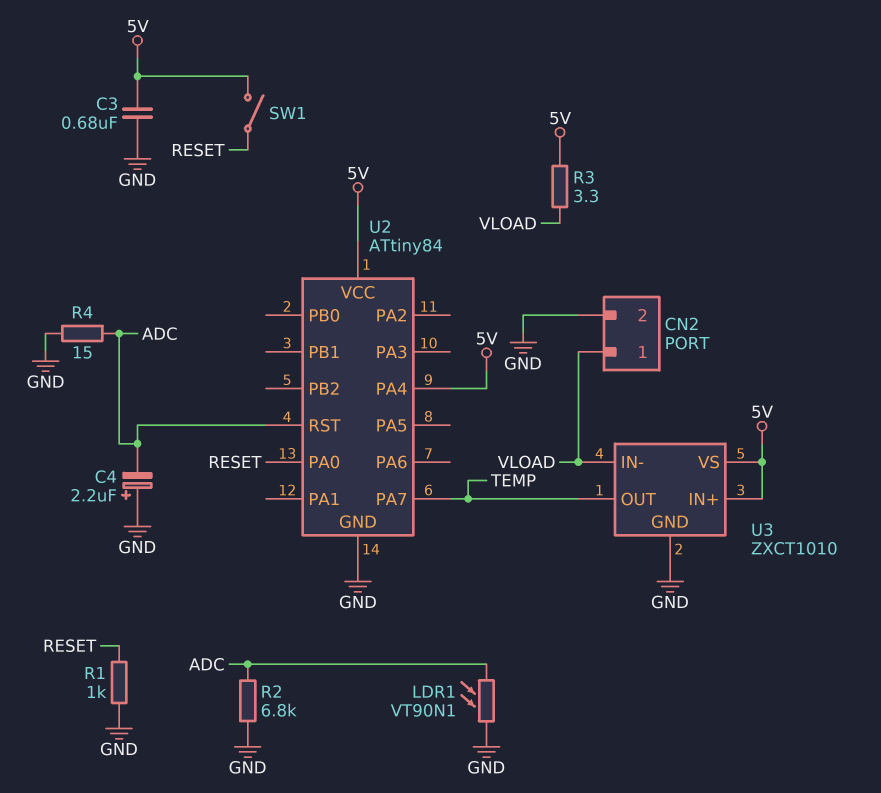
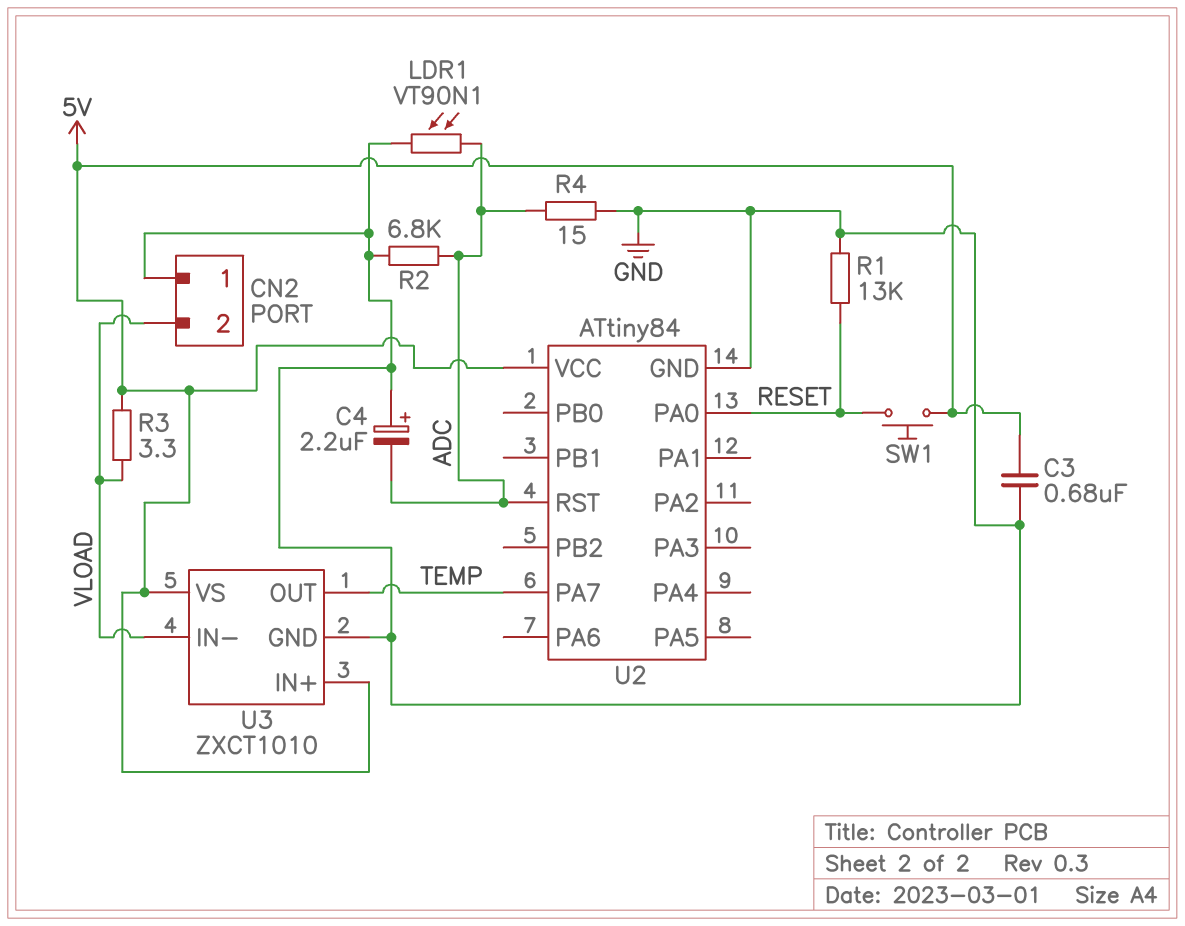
CN2 pin 1: VLOAD -> GND
CN2 pin 2: GND -> VLOAD
R1: 1k (GND, RESET) -> 13k (GND, RESET)
SW1: switch (5V, RESET) -> button (5V, RESET)
U2 pin PA4: 5V -> none

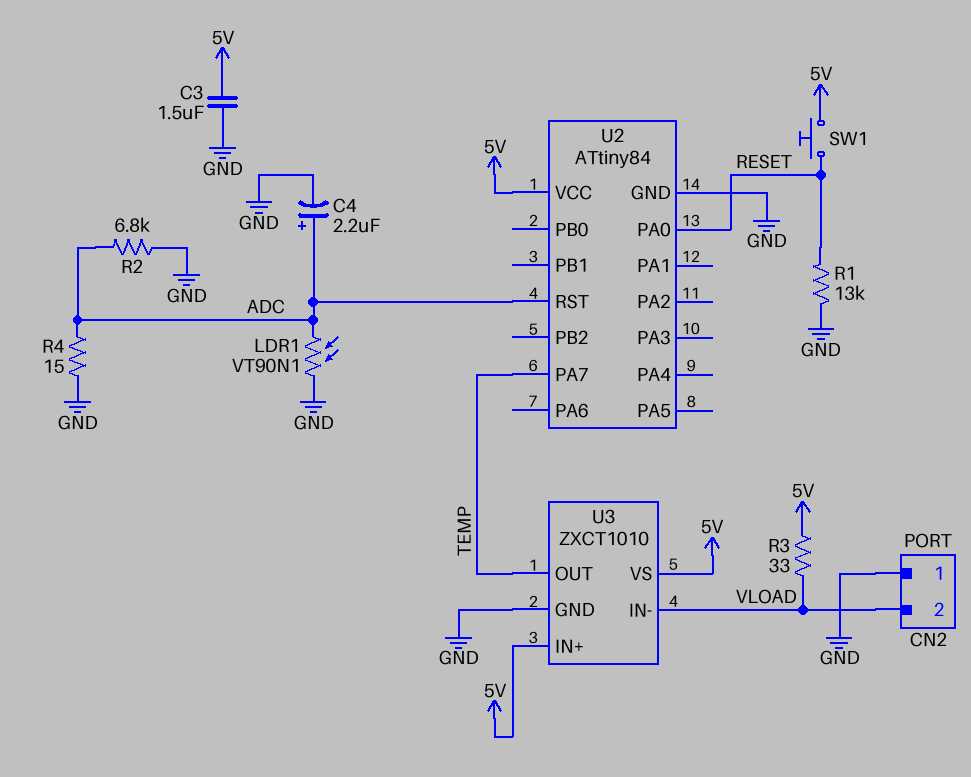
C3: 680nF (5V, GND) -> 1.5uF (5V, GND)
C4: 2.2uF (plus GND, minus ADC) -> 2.2uF (plus ADC, minus GND)
R3: 3.3 (5V, VLOAD) -> 33 (5V, VLOAD)

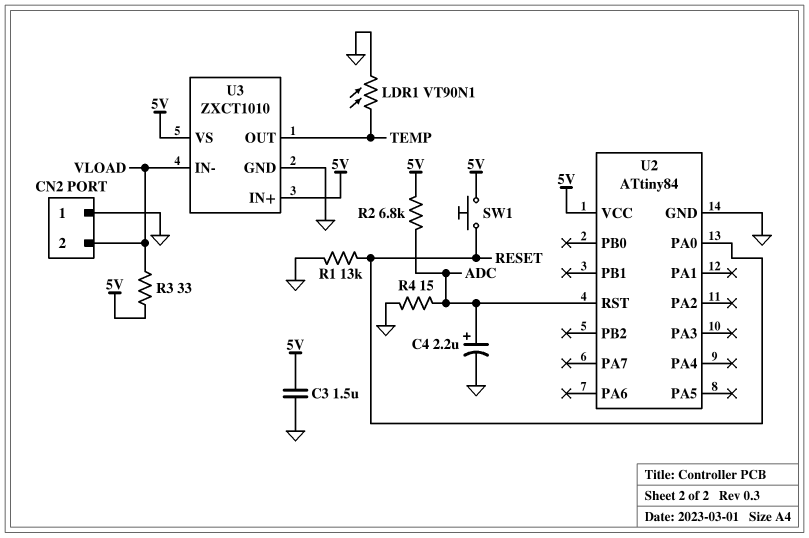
LDR1: VT90N1 (ADC, GND) -> VT90N1 (GND, TEMP)
R2: 6.8k (ADC, GND) -> 6.8k (5V, ADC)
U2 pin PA7: TEMP -> none

